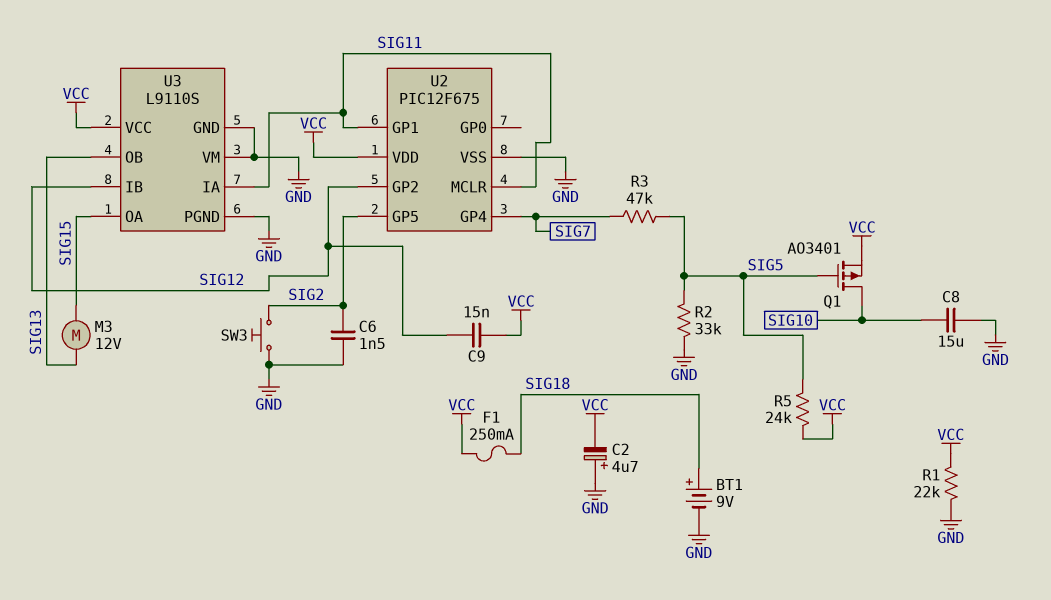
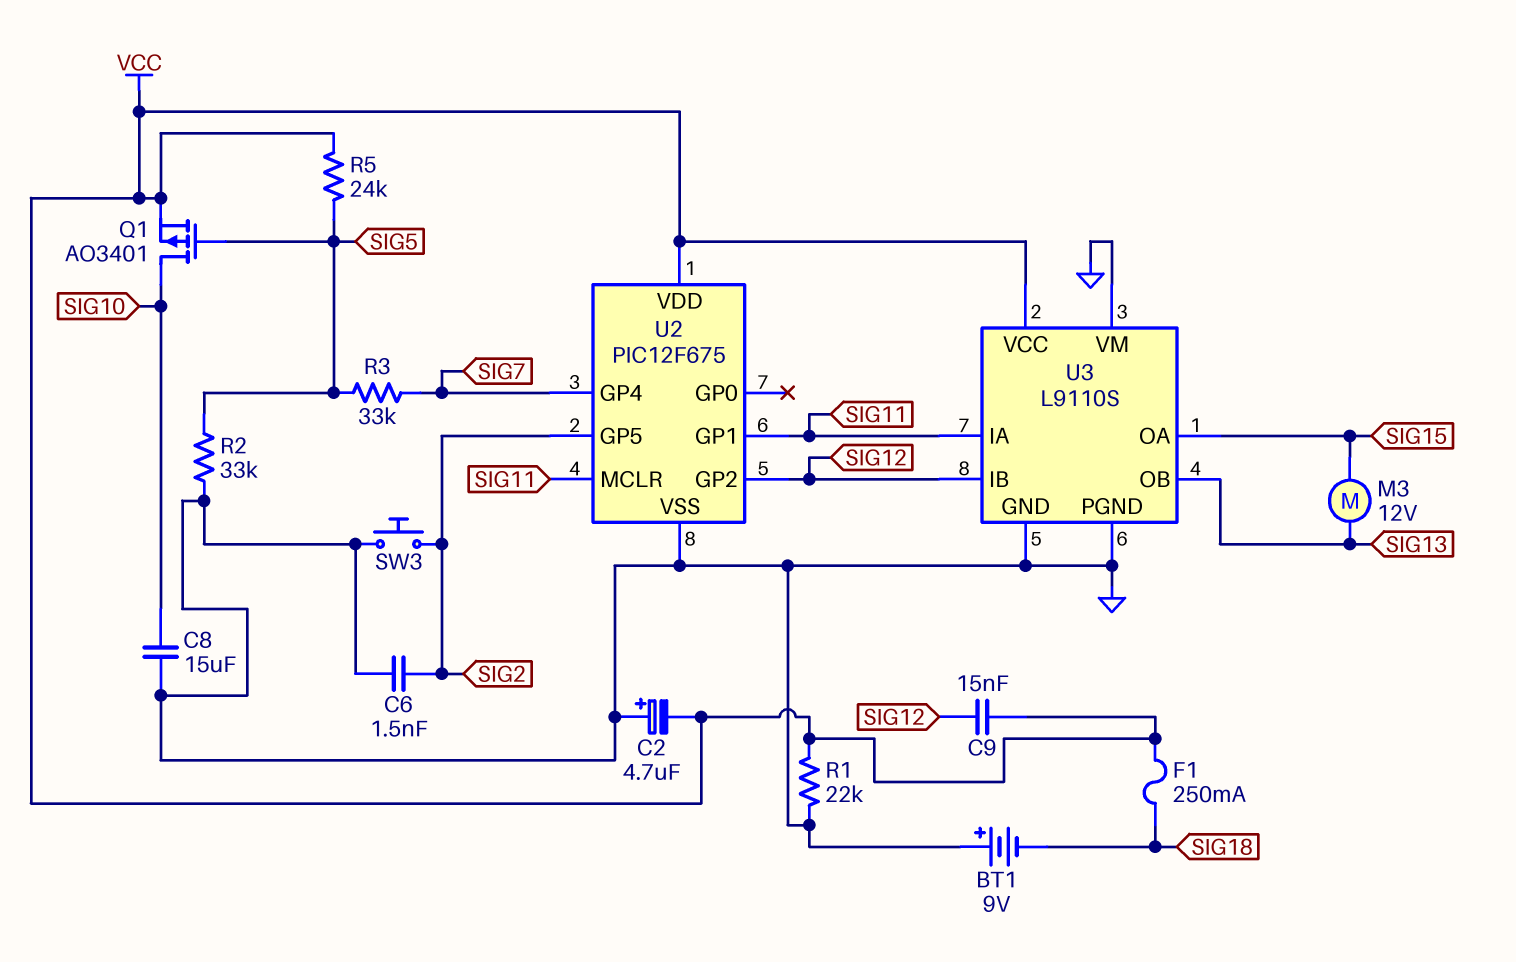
BT1: 9V (plus SIG18, minus GND) -> 9V (plus GND, minus SIG18)
R3: 47k (SIG5, SIG7) -> 33k (SIG5, SIG7)

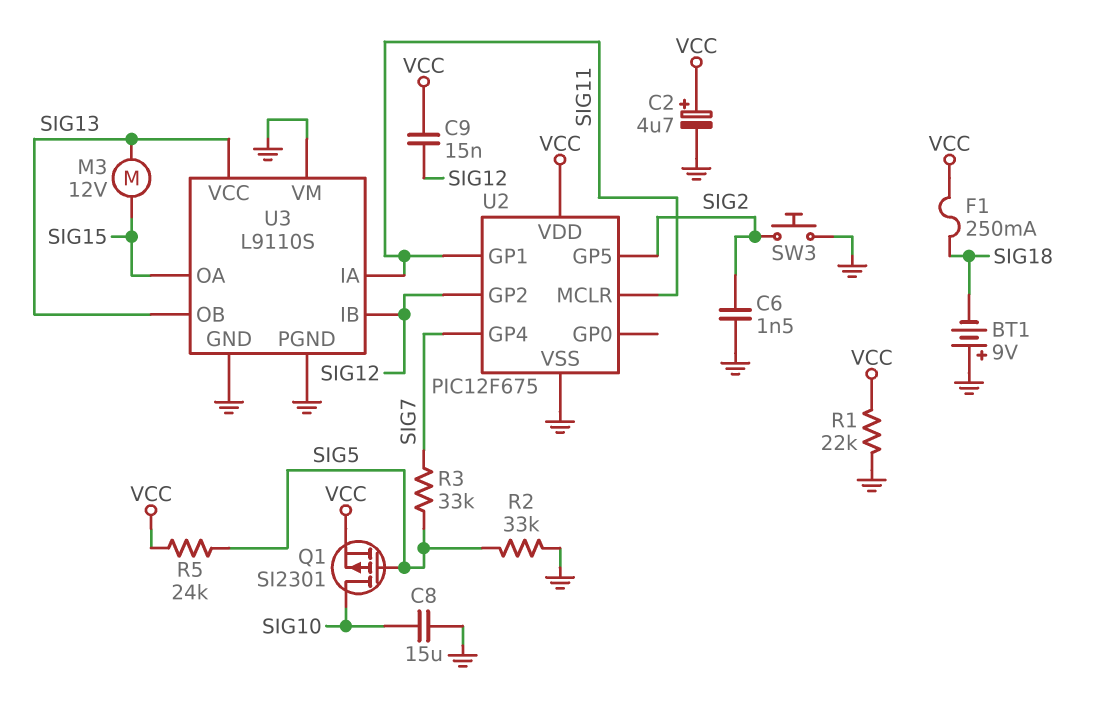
C2: 4.7uF (plus GND, minus VCC) -> 4.7uF (plus VCC, minus GND)
Q1: PMOS AO3401 (G SIG5, D SIG10, S VCC) -> PMOS SI2301 (G SIG5, D SIG10, S VCC)
U3 pin VCC: VCC -> SIG13

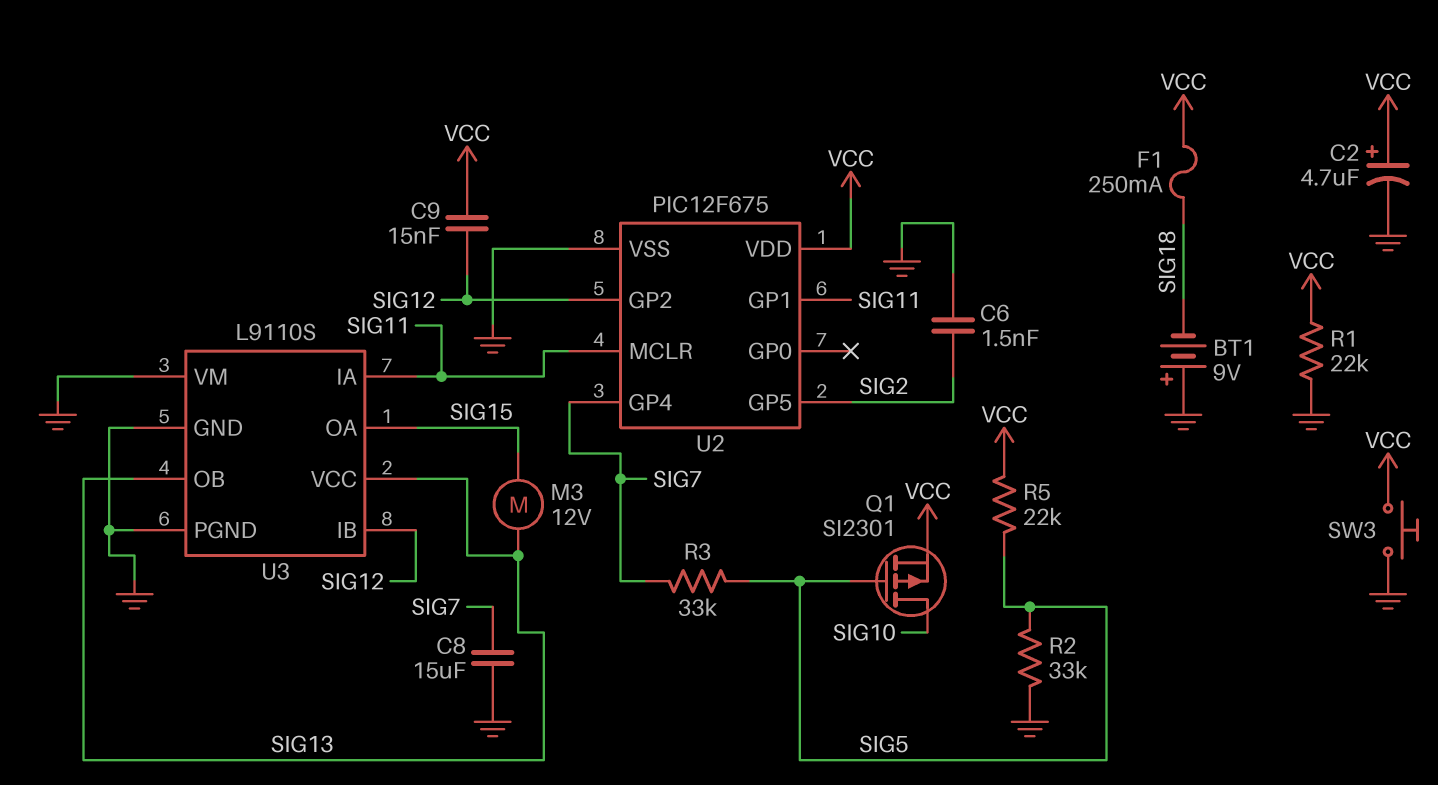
C8: 15uF (GND, SIG10) -> 15uF (GND, SIG7)
R5: 24k (SIG5, VCC) -> 22k (SIG5, VCC)
SW3: button (GND, SIG2) -> button (GND, VCC)

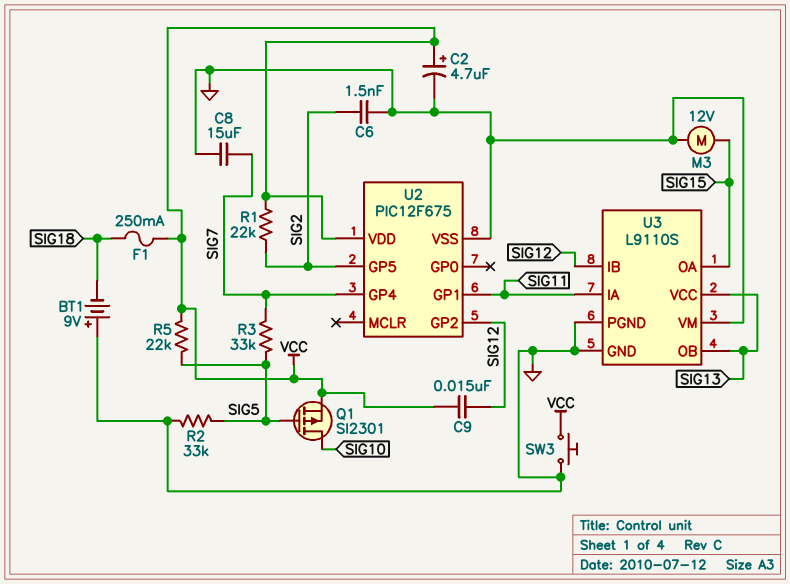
M3: motor 12V (SIG13, SIG15) -> motor 12V (GND, SIG15)
R1: 22k (GND, VCC) -> 22k (SIG2, VCC)
U2 pin MCLR: SIG11 -> none

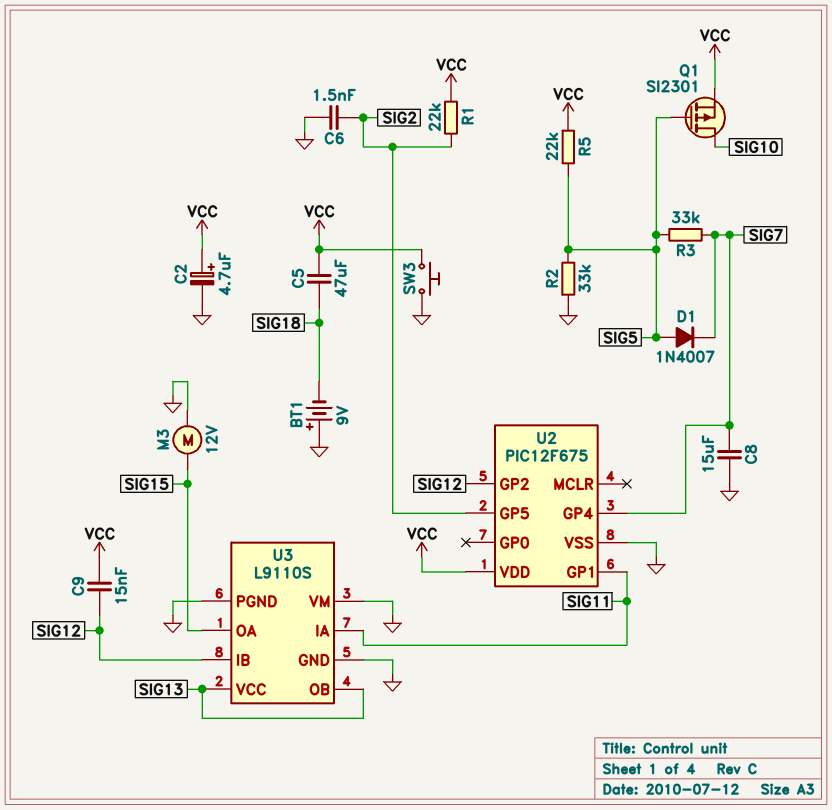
C5: none -> 47uF (SIG18, VCC)
D1: none -> diode 1N4007 (A SIG5, K SIG7)
F1: 250mA (SIG18, VCC) -> none

